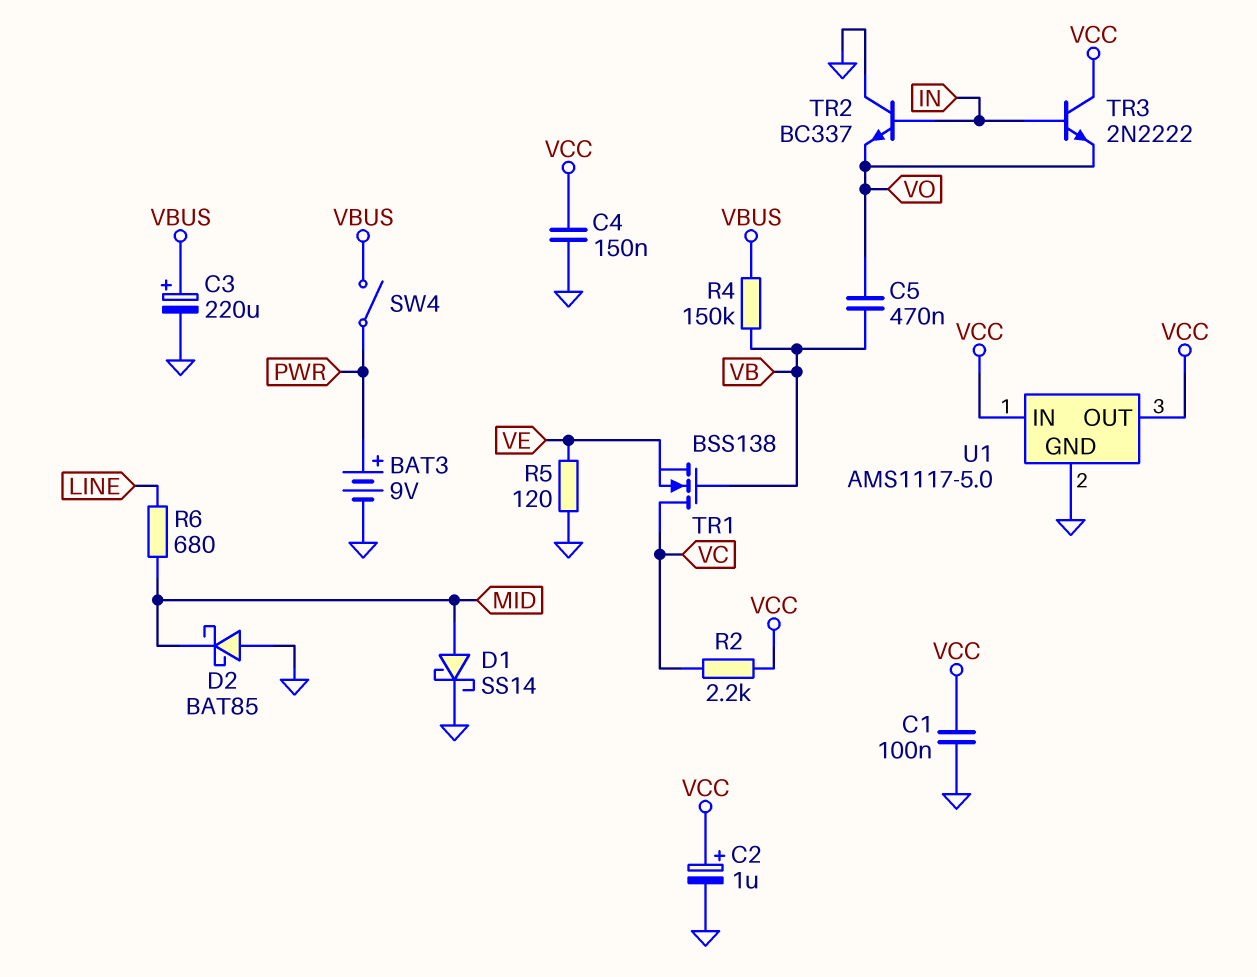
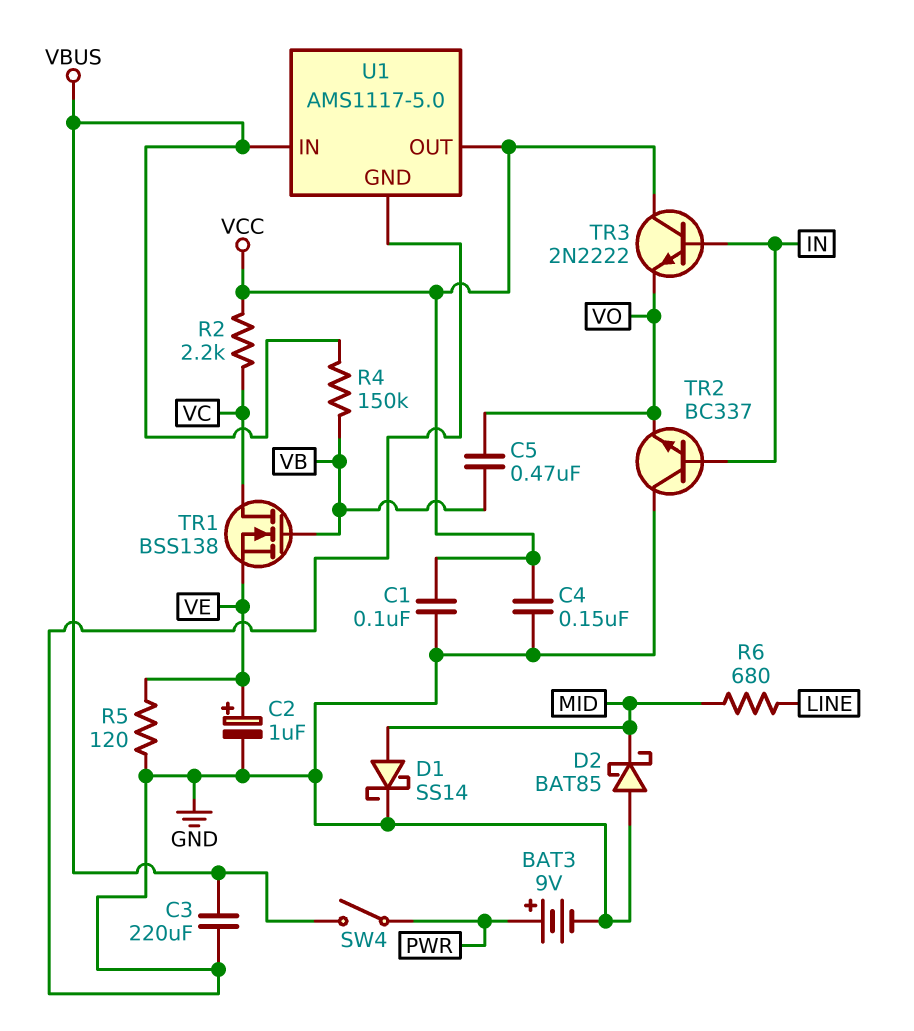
C2: 1uF (plus VCC, minus GND) -> 1uF (plus VE, minus GND)
C3: 220uF (plus VBUS, minus GND) -> 220uF (GND, VBUS)
U1 pin IN: VCC -> VBUS

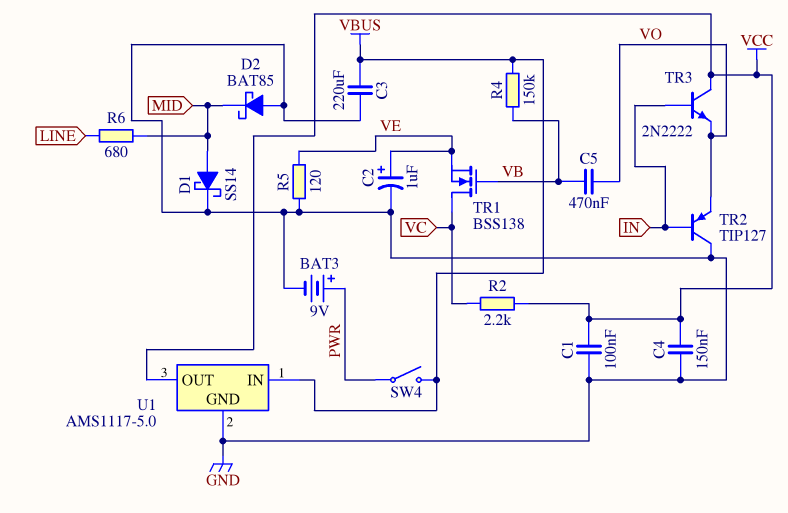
TR2: NPN BC337 (B IN, C GND, E VO) -> PNP TIP127 (B IN, C GND, E VO)

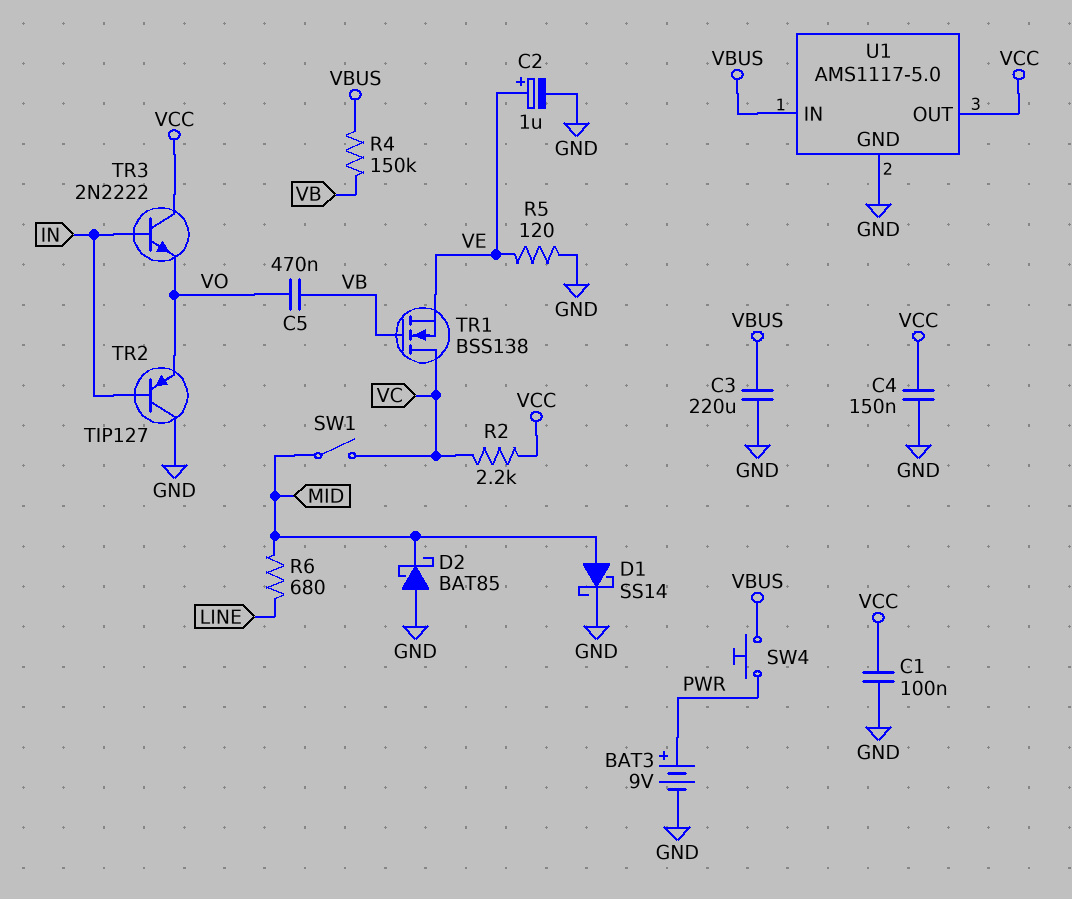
SW1: none -> switch (MID, VC)
SW4: switch (PWR, VBUS) -> button (PWR, VBUS)

